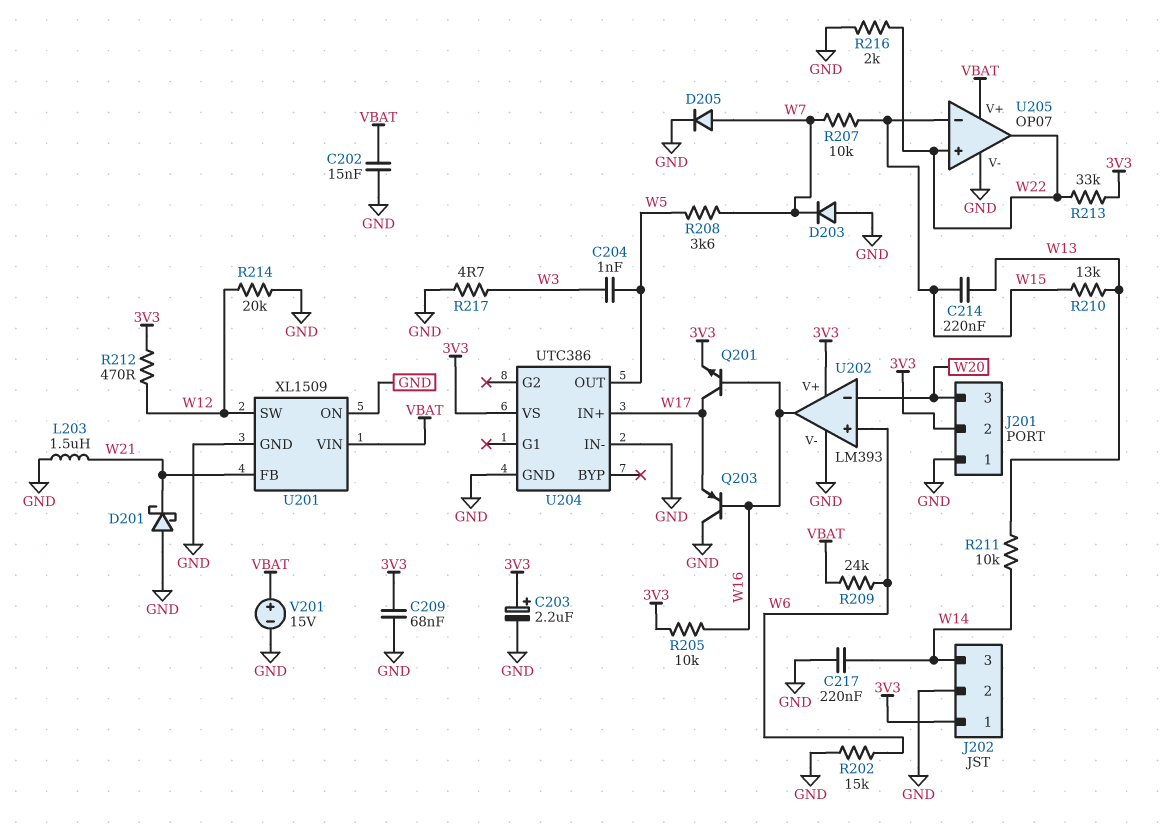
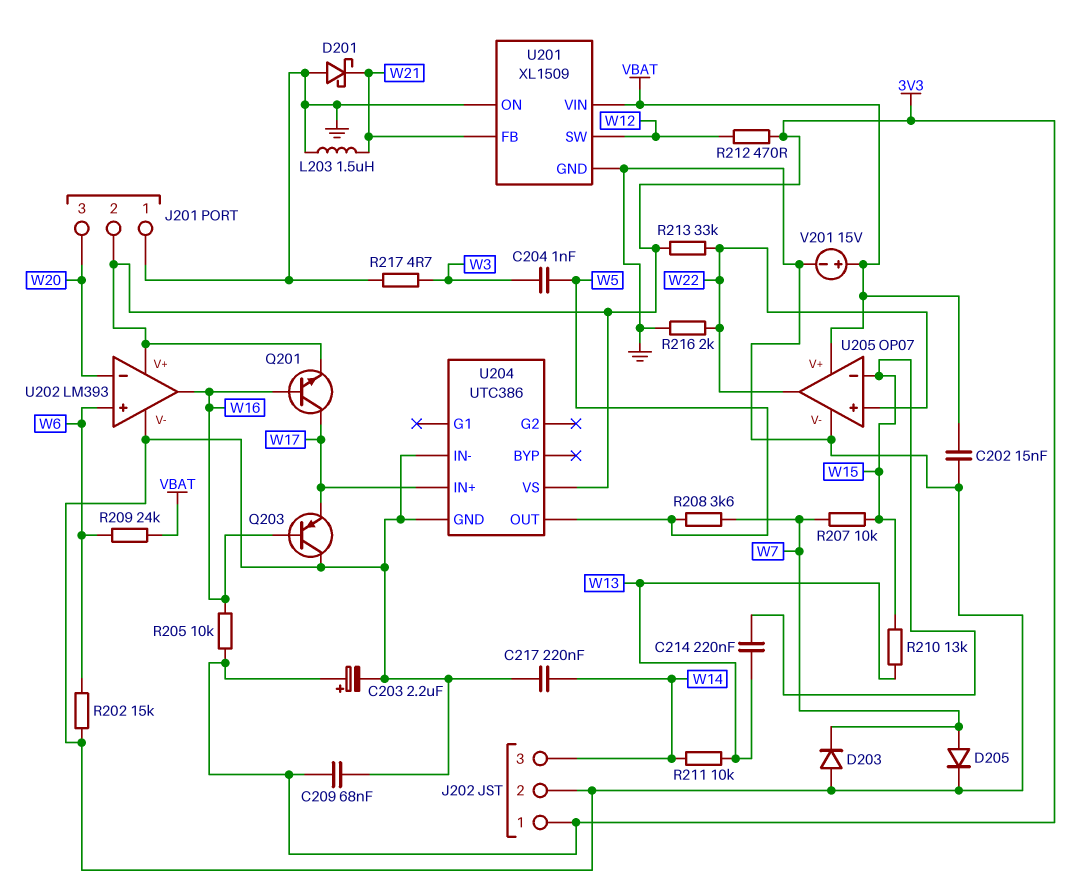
R214: 20k (GND, W12) -> none

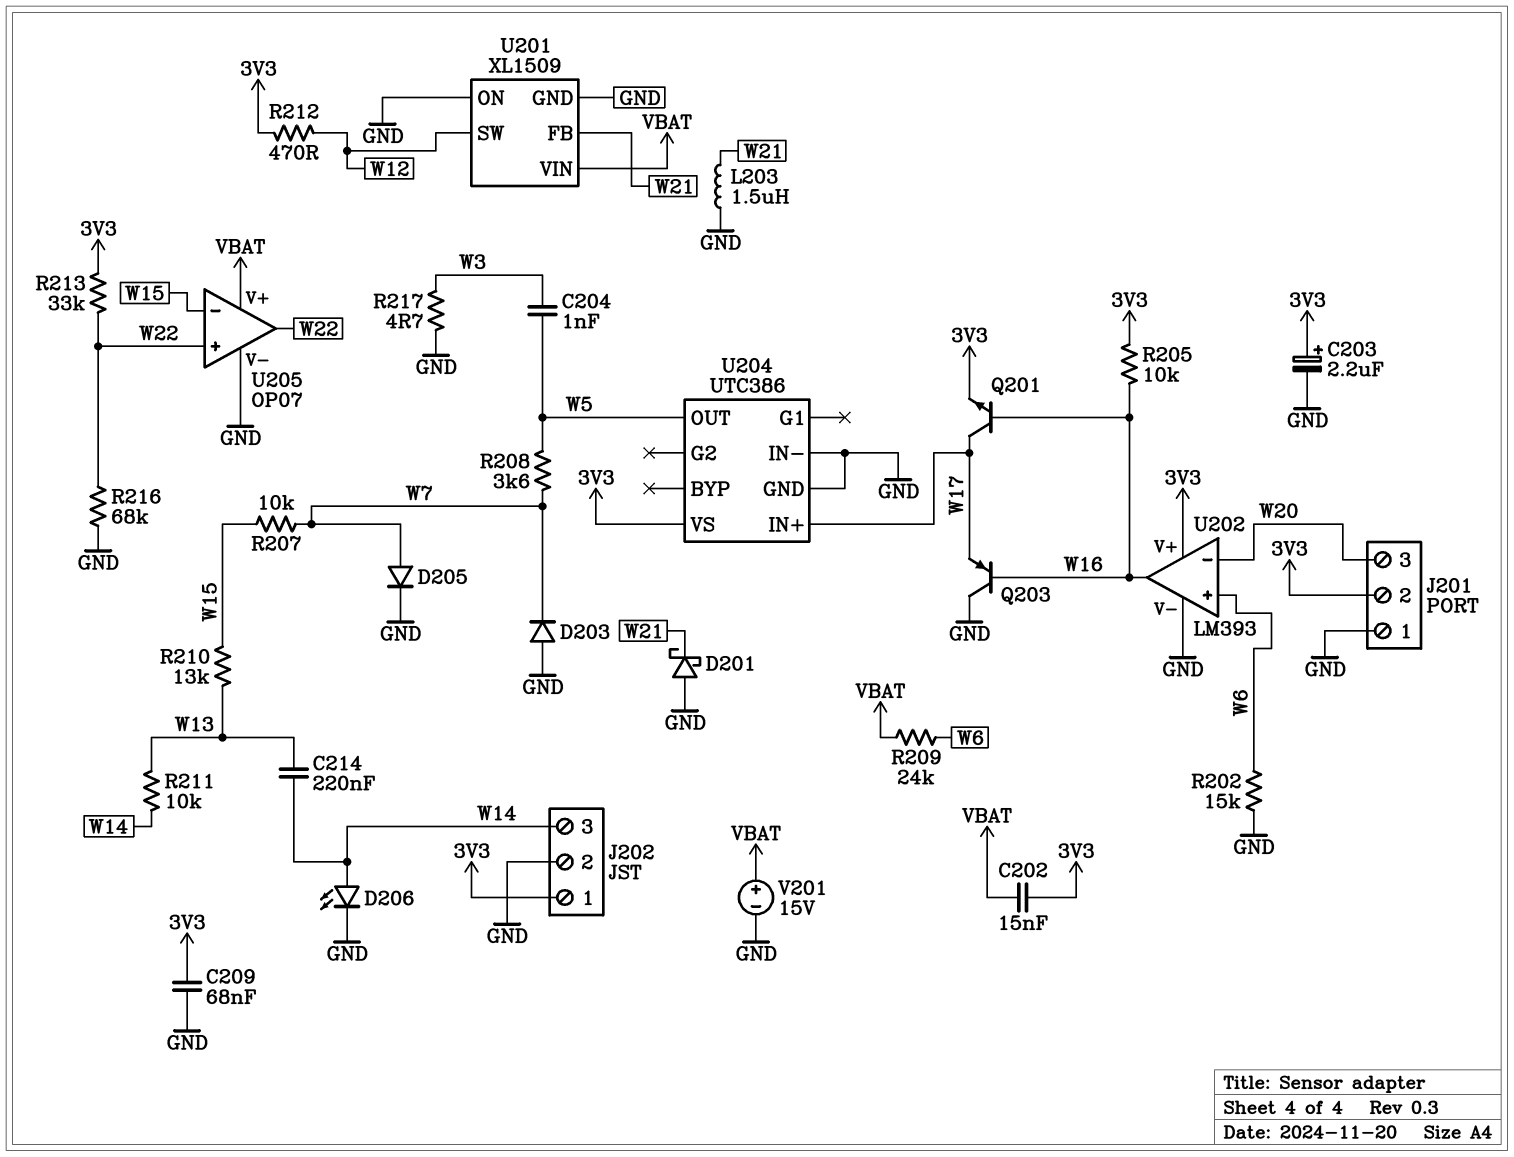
C202: 15nF (GND, VBAT) -> 15nF (3V3, VBAT)
C214: 220nF (W13, W15) -> 220nF (W13, W14)
C217: 220nF (GND, W14) -> none
D206: none -> LED (A W14, K GND)
R216: 2k (GND, W22) -> 68k (GND, W22)

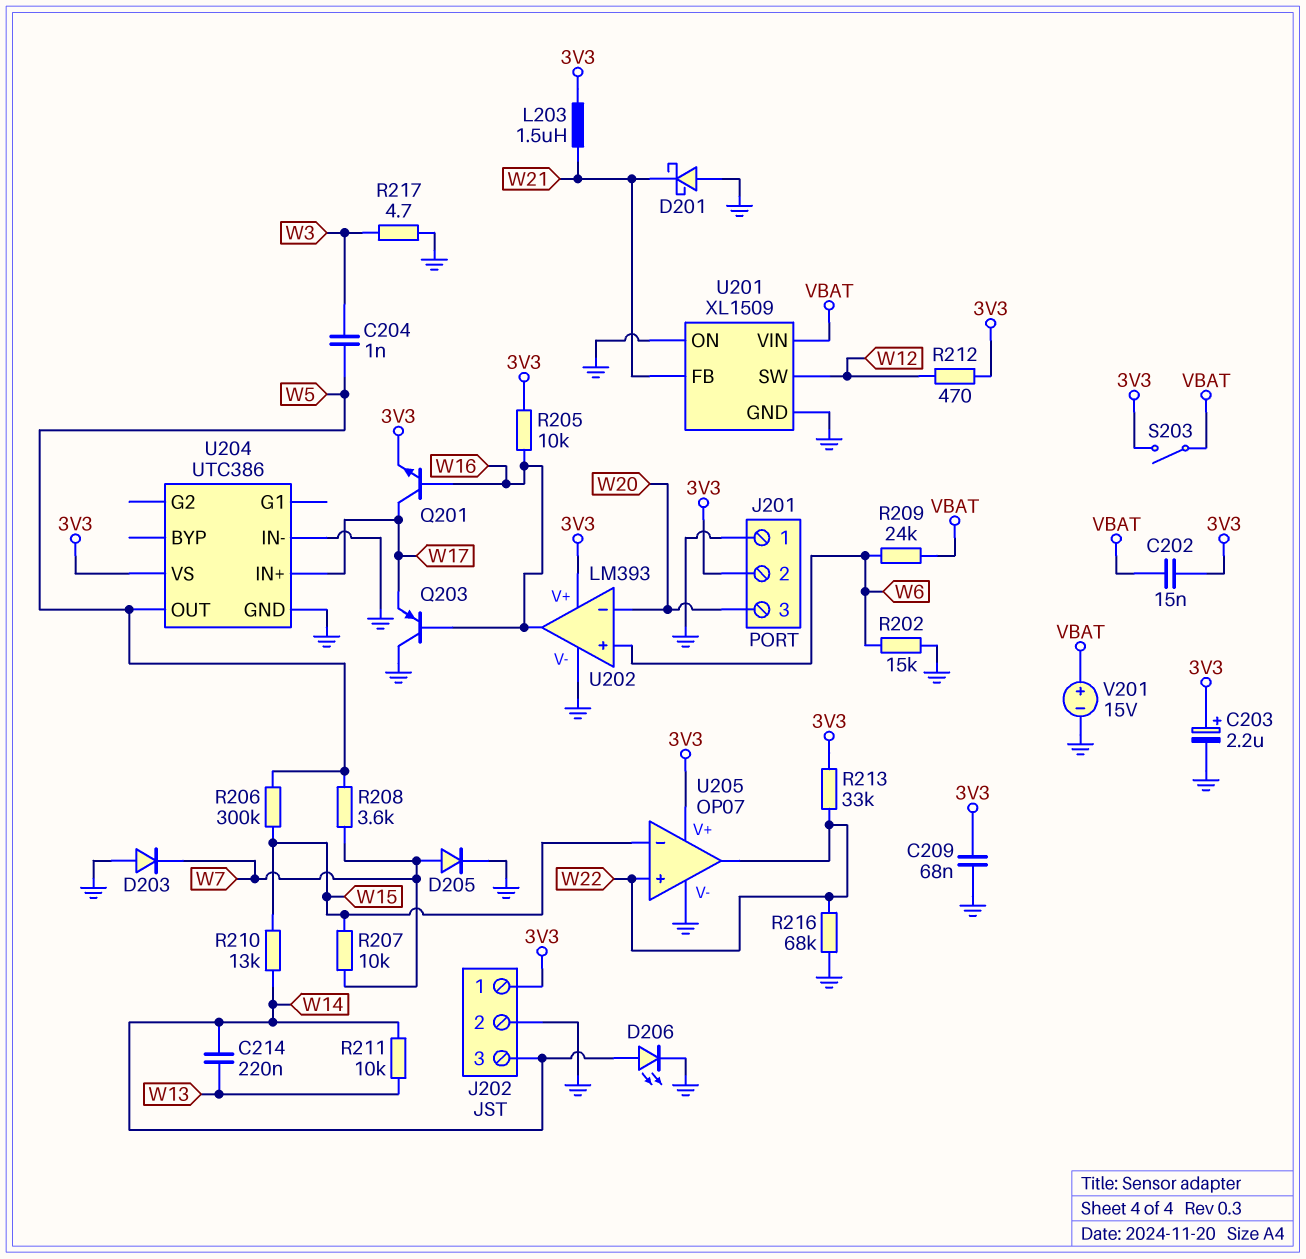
L203: 1.5uH (GND, W21) -> 1.5uH (3V3, W21)
R206: none -> 300k (W5, W15)
R210: 13k (W13, W15) -> 13k (W14, W15)
S203: none -> switch (3V3, VBAT)
U205 pin V+: VBAT -> 3V3

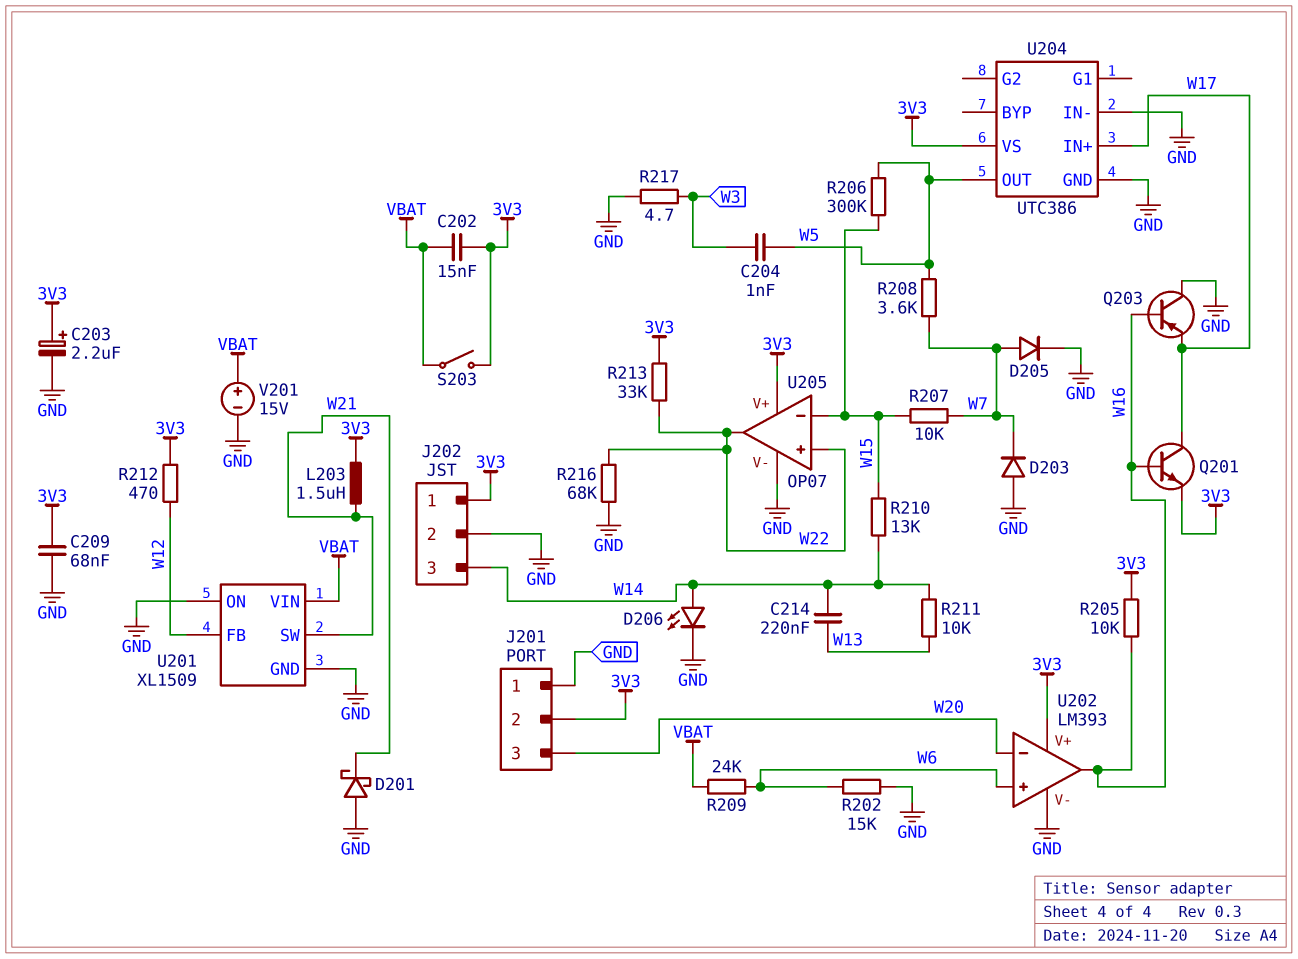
U201 pin FB: W21 -> W12
U201 pin SW: W12 -> W21

